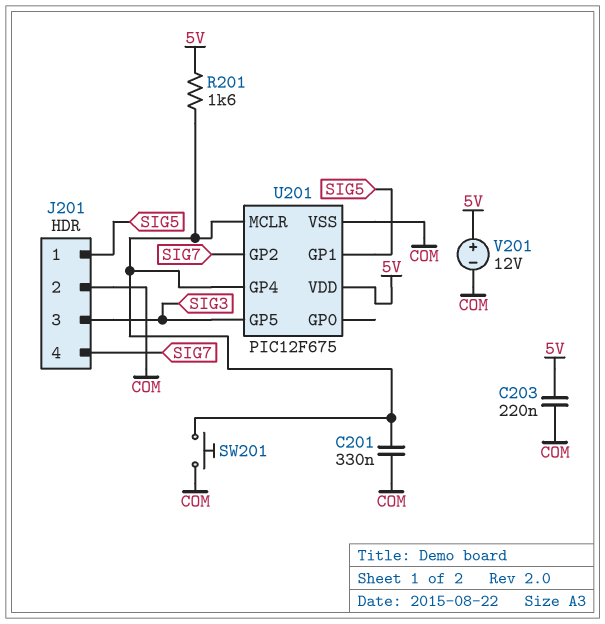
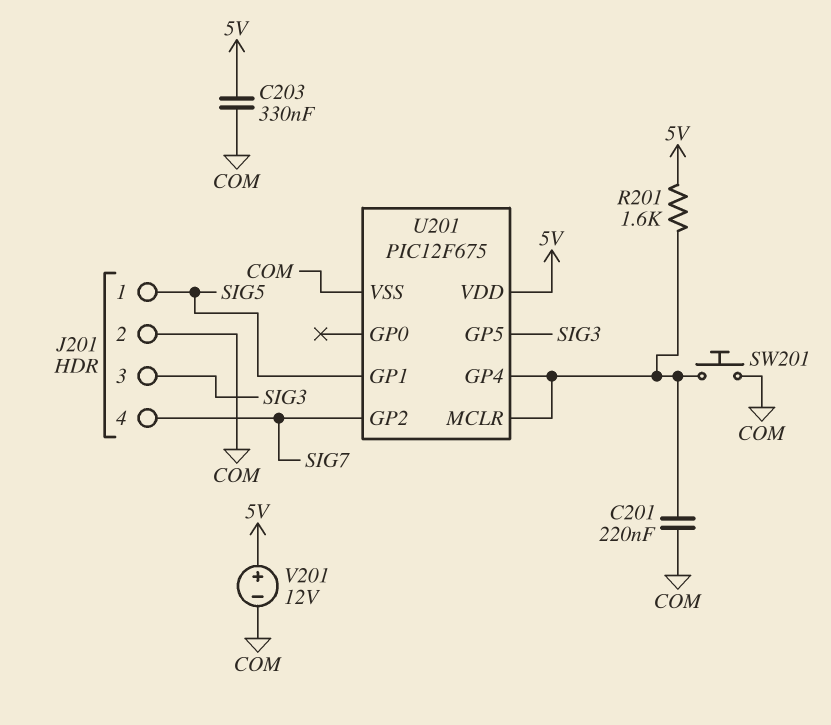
C201: 330nF (COM, U201/GP4) -> 220nF (COM, U201/GP4)
C203: 220nF (5V, COM) -> 330nF (5V, COM)

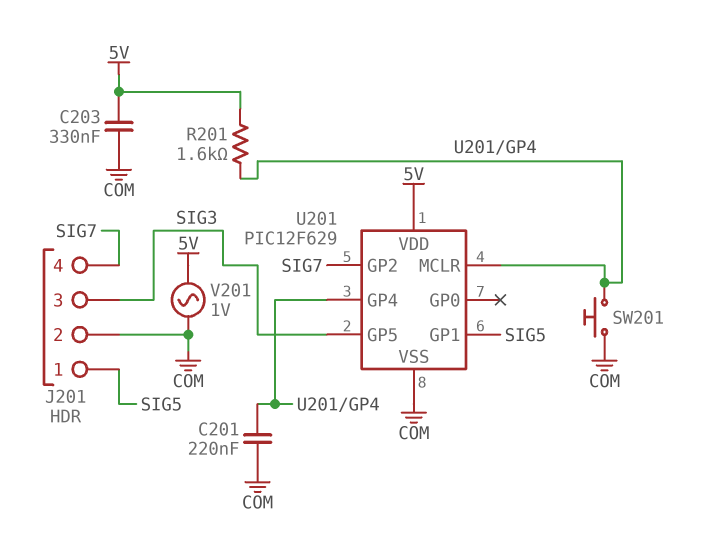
U201: PIC12F675 -> PIC12F629
V201: 12V (plus 5V, minus COM) -> AC 1V (5V, COM)

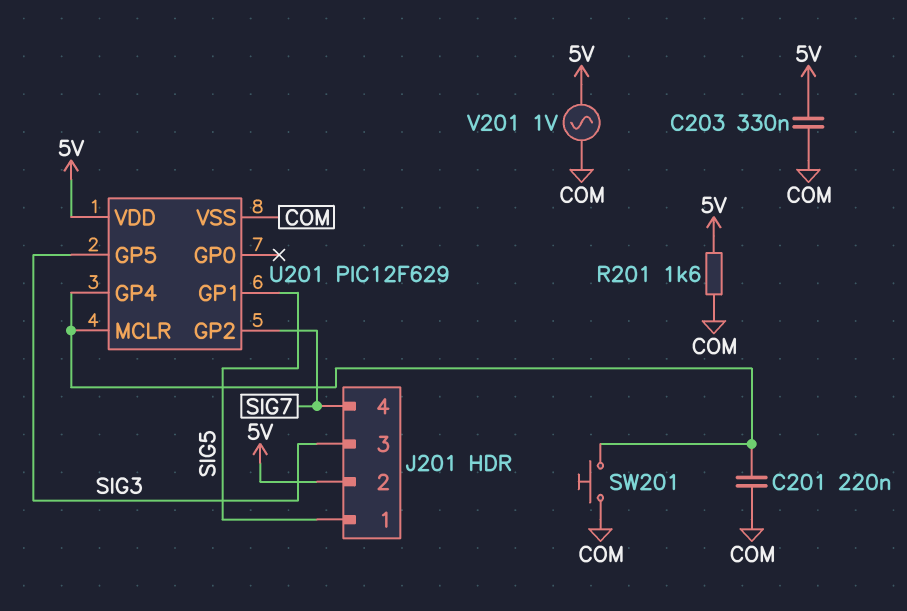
J201 pin 2: COM -> 5V
R201: 1.6k (5V, U201/GP4) -> 1.6k (5V, COM)

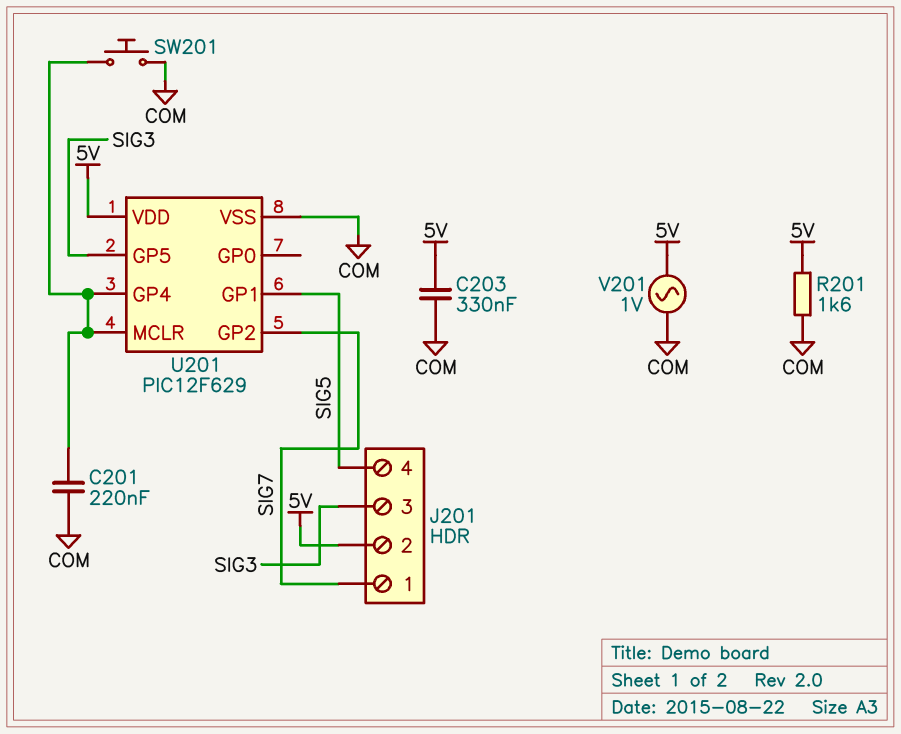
J201 pin 1: SIG5 -> SIG7
J201 pin 4: SIG7 -> SIG5

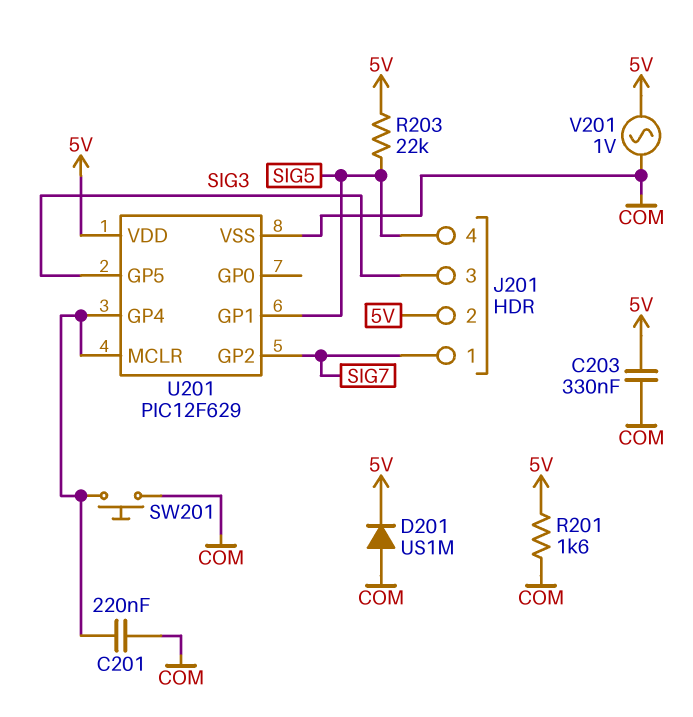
D201: none -> diode US1M (A COM, K 5V)
R203: none -> 22k (5V, SIG5)

